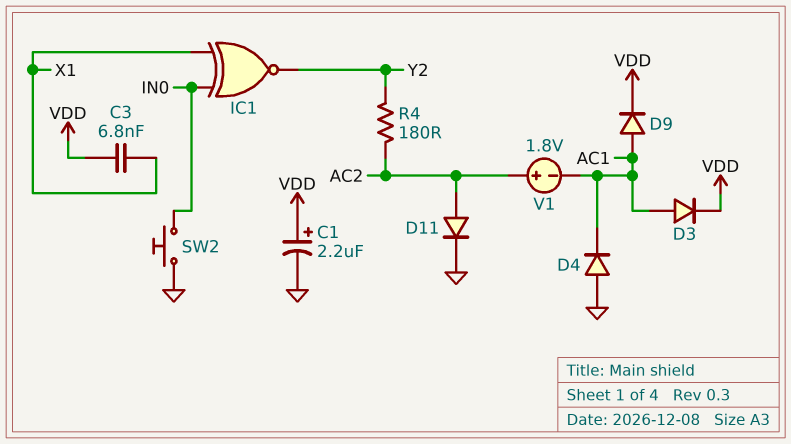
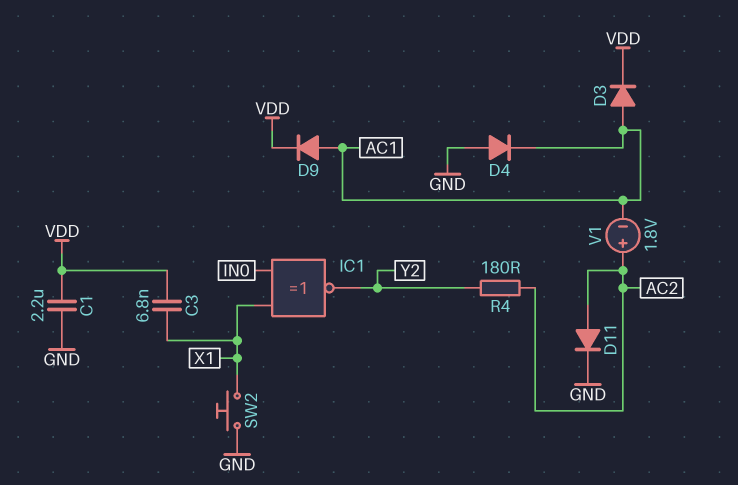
C1: 2.2uF (plus VDD, minus GND) -> 2.2uF (GND, VDD)
SW2: button (GND, IN0) -> button (GND, X1)

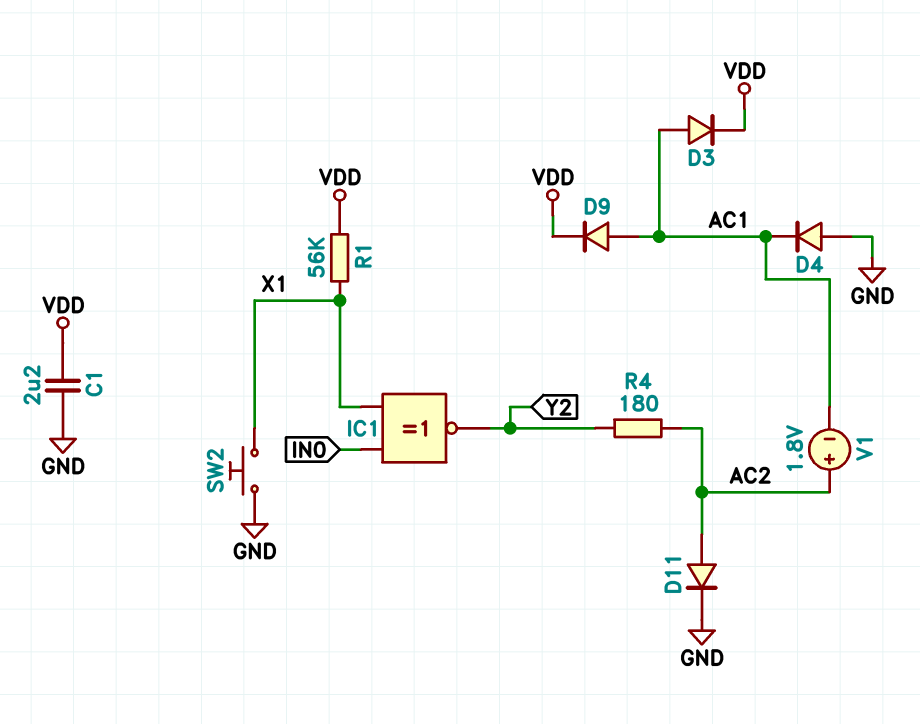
C3: 6.8nF (VDD, X1) -> none
R1: none -> 56k (VDD, X1)

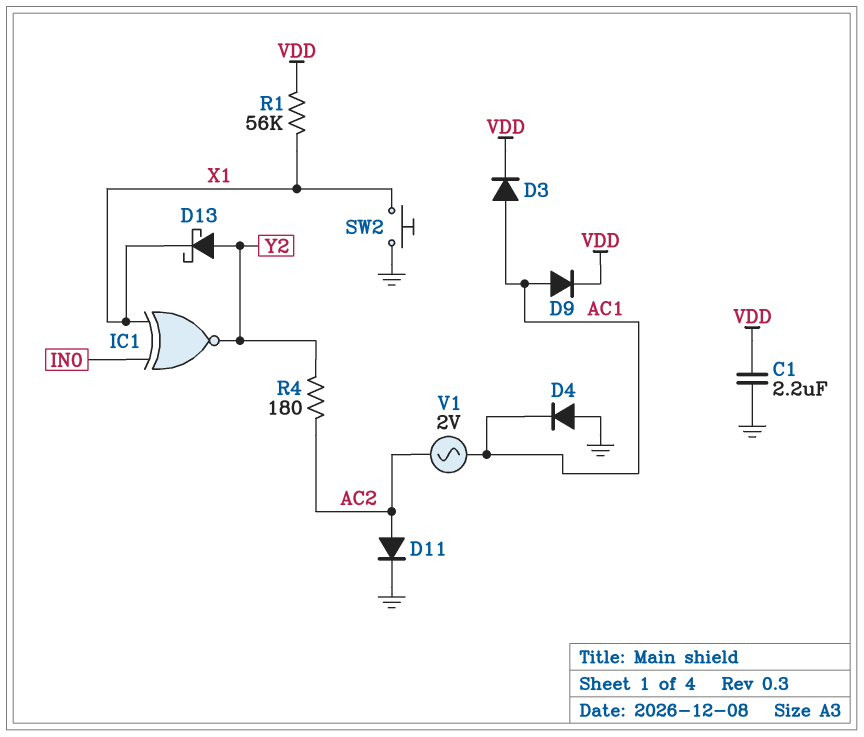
D13: none -> schottky (A Y2, K X1)
V1: 1.8V (plus AC2, minus AC1) -> AC 2V (AC1, AC2)

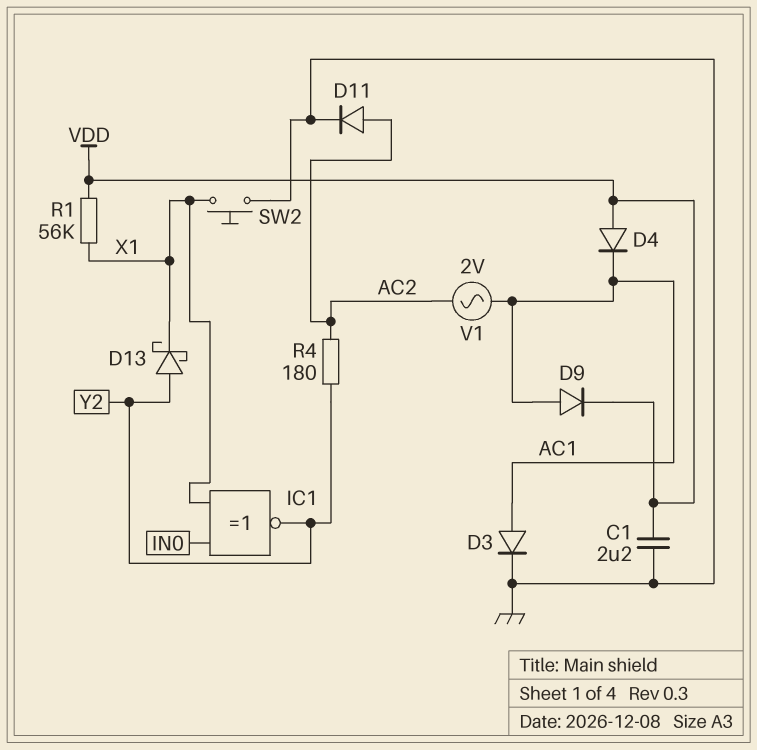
D3: diode (A AC1, K VDD) -> diode (A AC1, K GND)
D4: diode (A GND, K AC1) -> diode (A VDD, K AC1)

